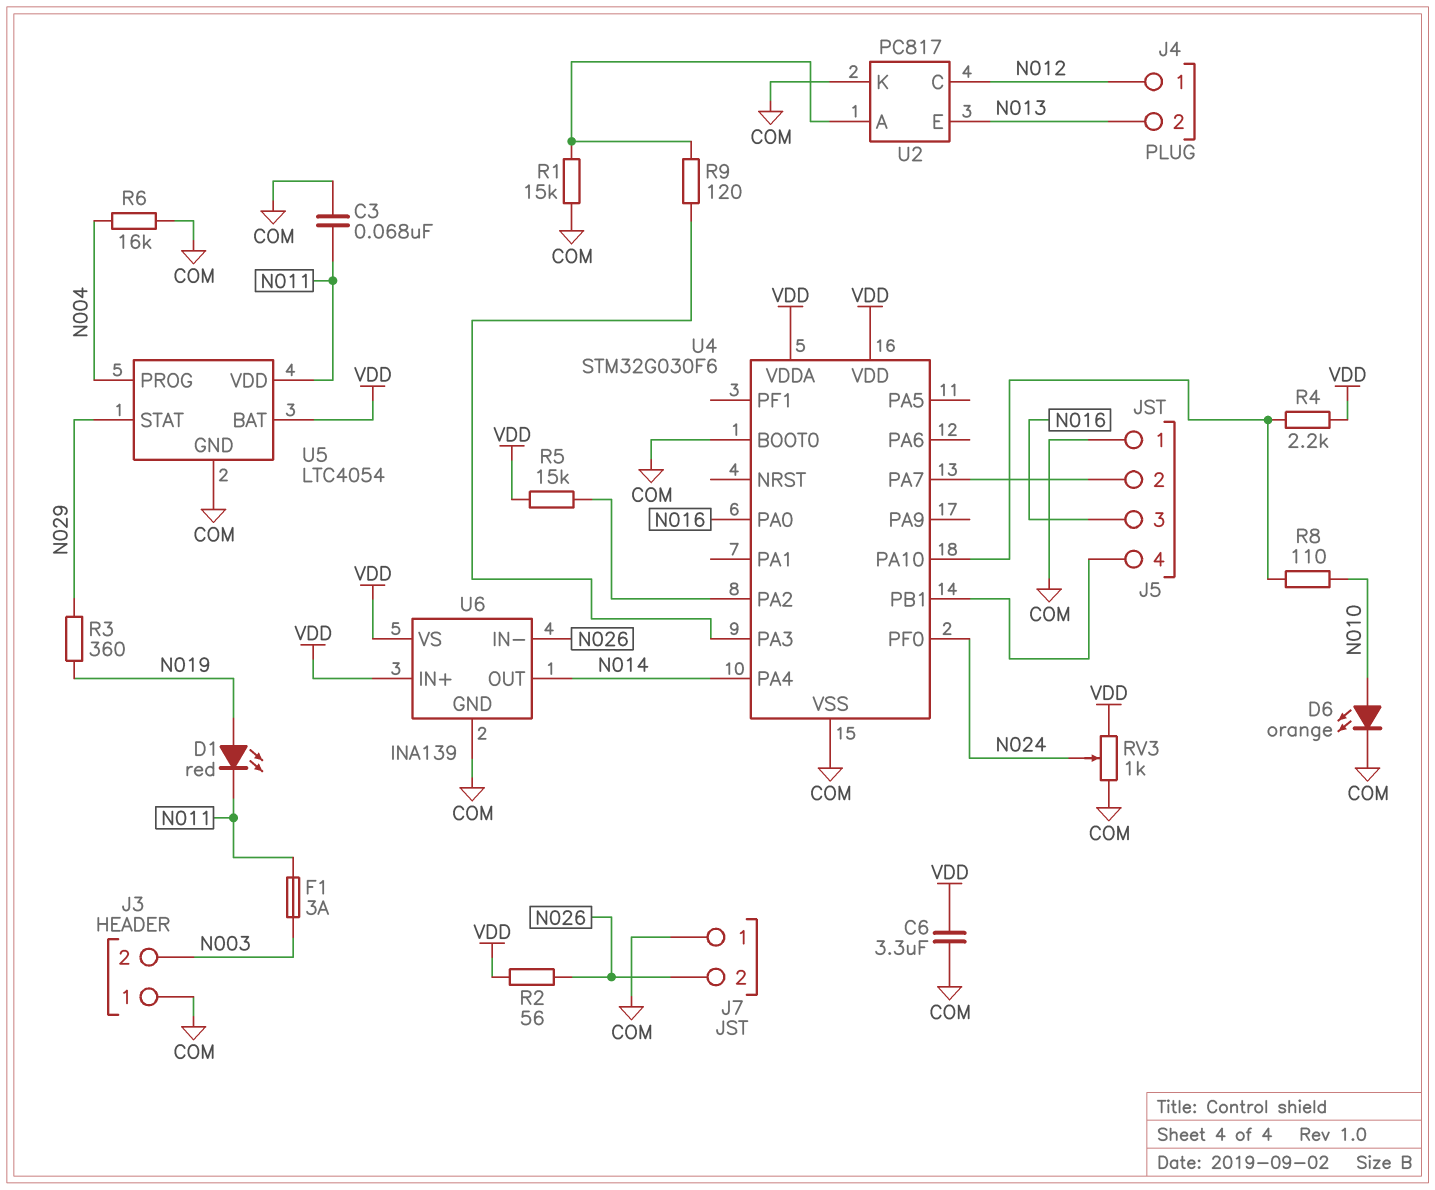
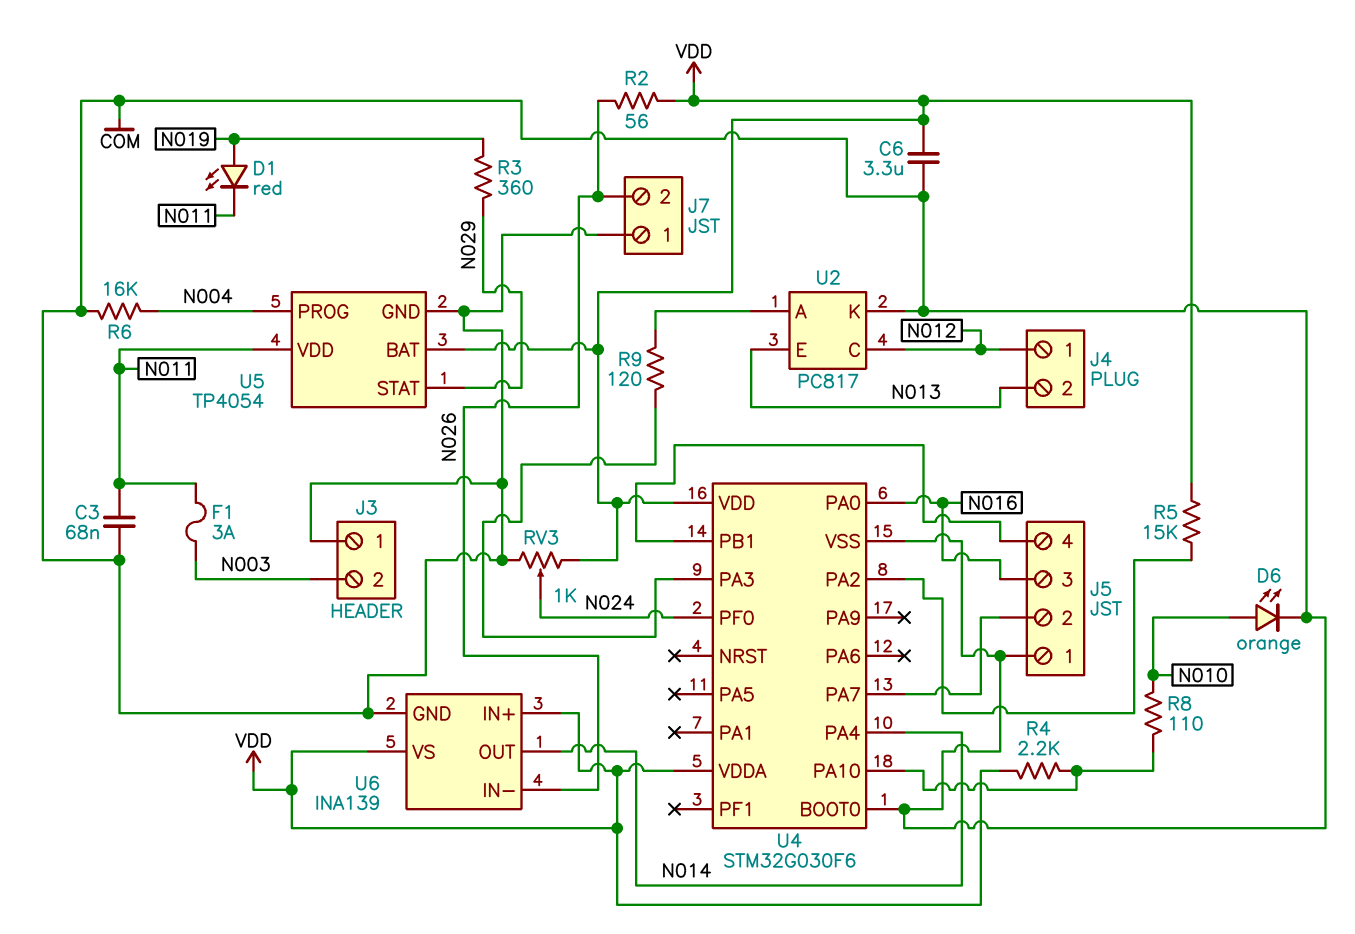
R1: 15k (COM, U2/A) -> none
U5: LTC4054 -> TP4054

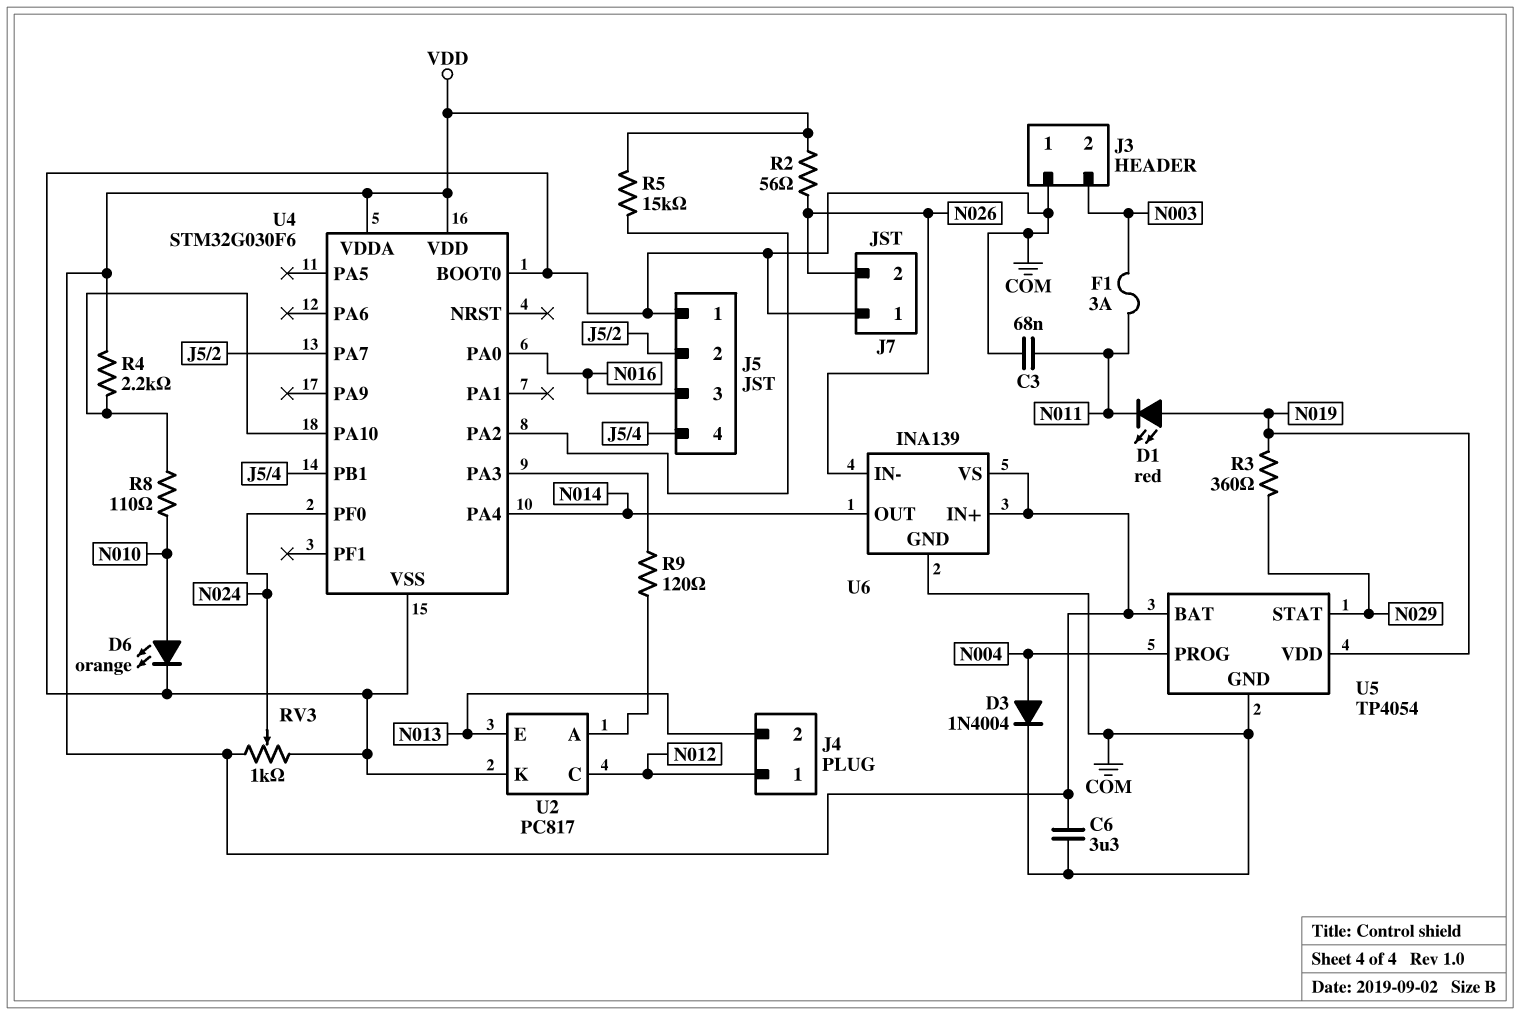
D3: none -> diode 1N4004 (A N004, K COM)
R6: 16k (COM, N004) -> none
U5 pin VDD: N011 -> N019

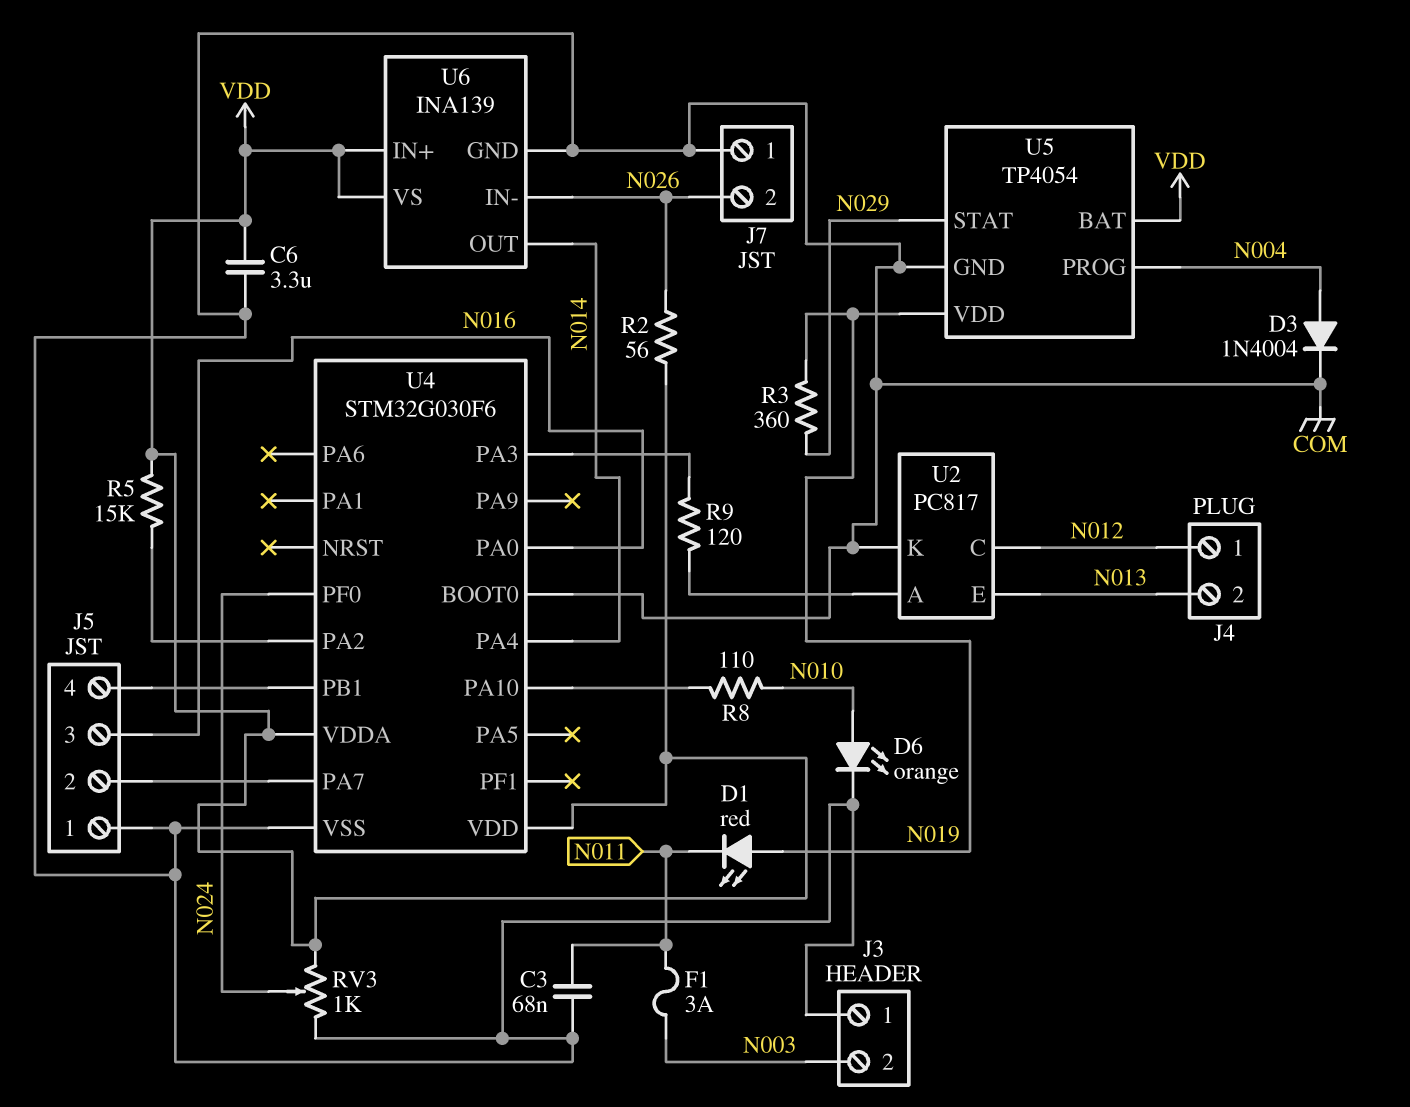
R4: 2.2k (U4/PA10, VDD) -> none

